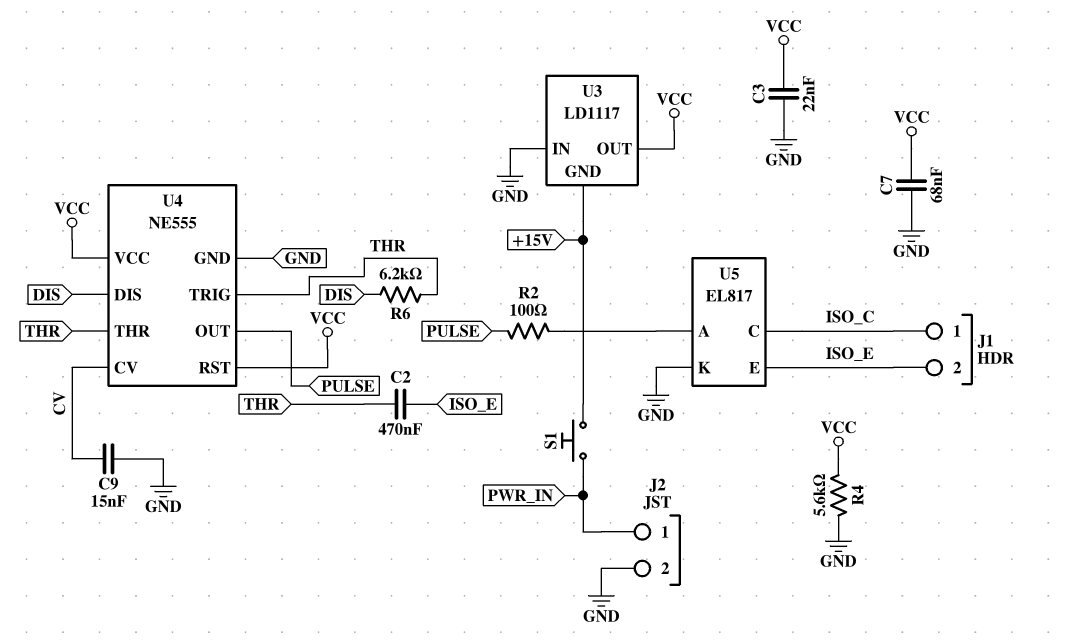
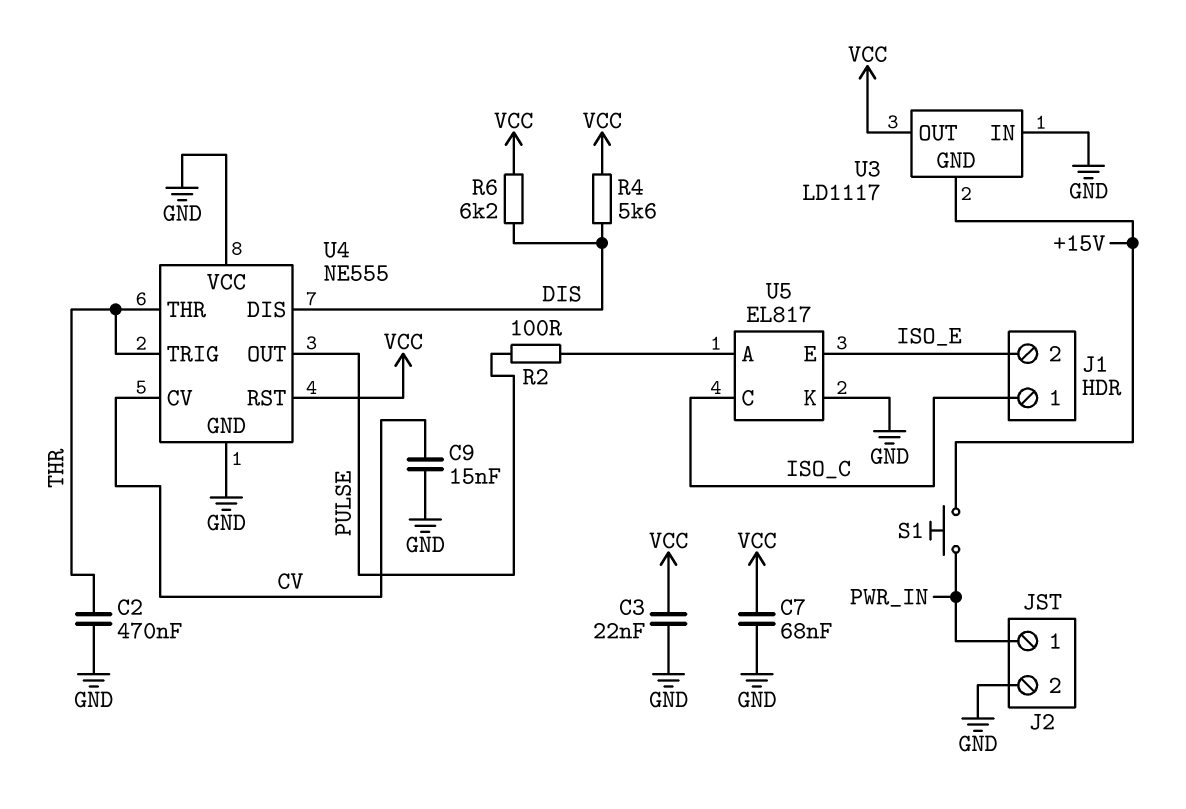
C2: 470nF (ISO_E, THR) -> 470nF (GND, THR)
R4: 5.6k (GND, VCC) -> 5.6k (DIS, VCC)
R6: 6.2k (DIS, THR) -> 6.2k (DIS, VCC)
U4 pin VCC: VCC -> GND

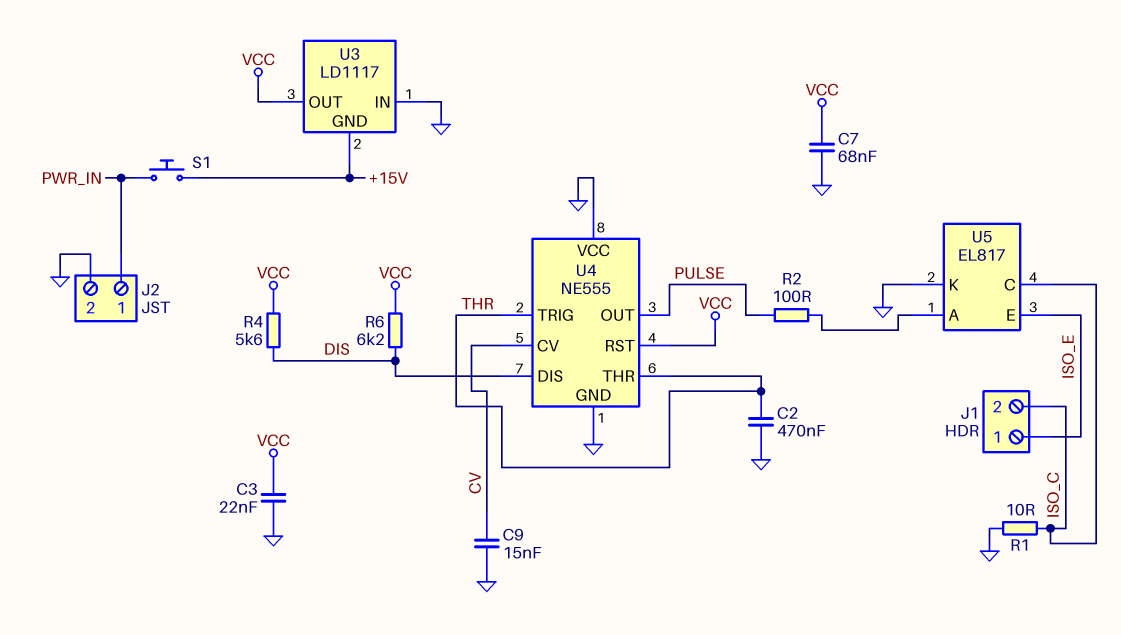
J1 pin 1: ISO_C -> ISO_E
J1 pin 2: ISO_E -> ISO_C
R1: none -> 10 (GND, ISO_C)

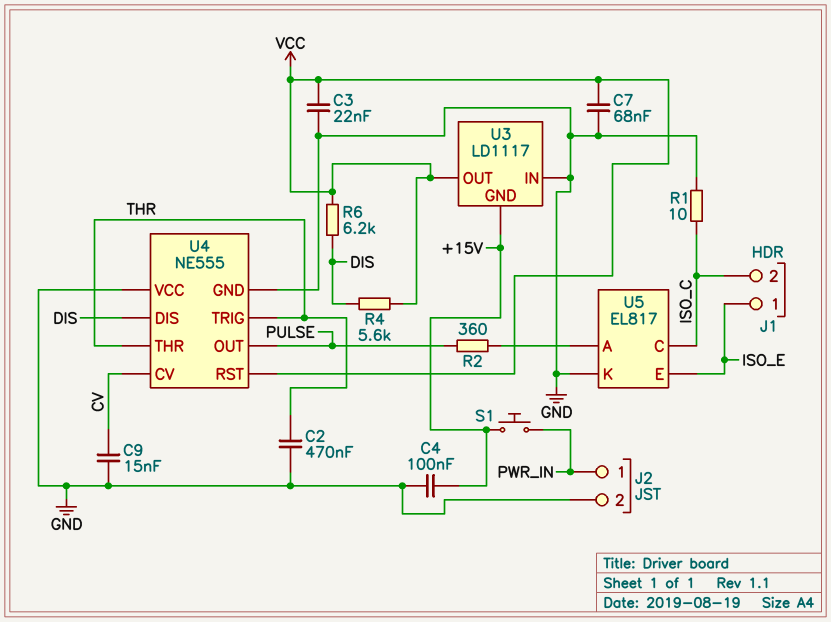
C4: none -> 100nF (+15V, GND)
R2: 100 (PULSE, U5/A) -> 360 (PULSE, U5/A)

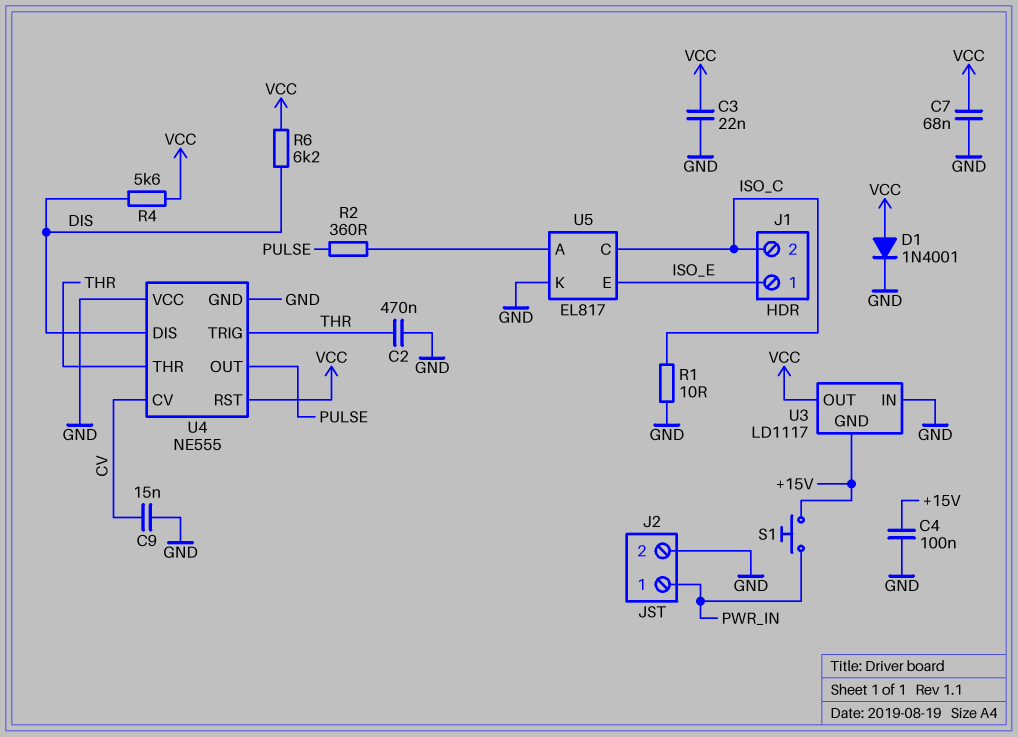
D1: none -> diode 1N4001 (A VCC, K GND)

